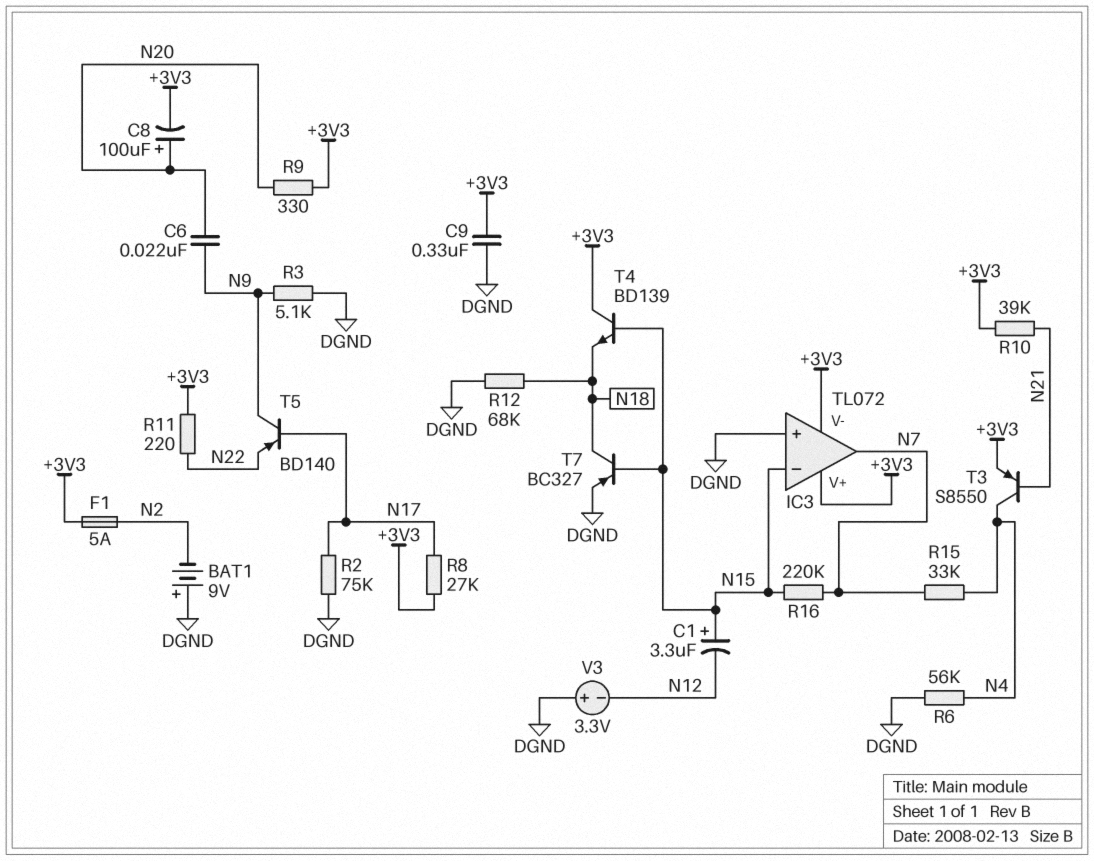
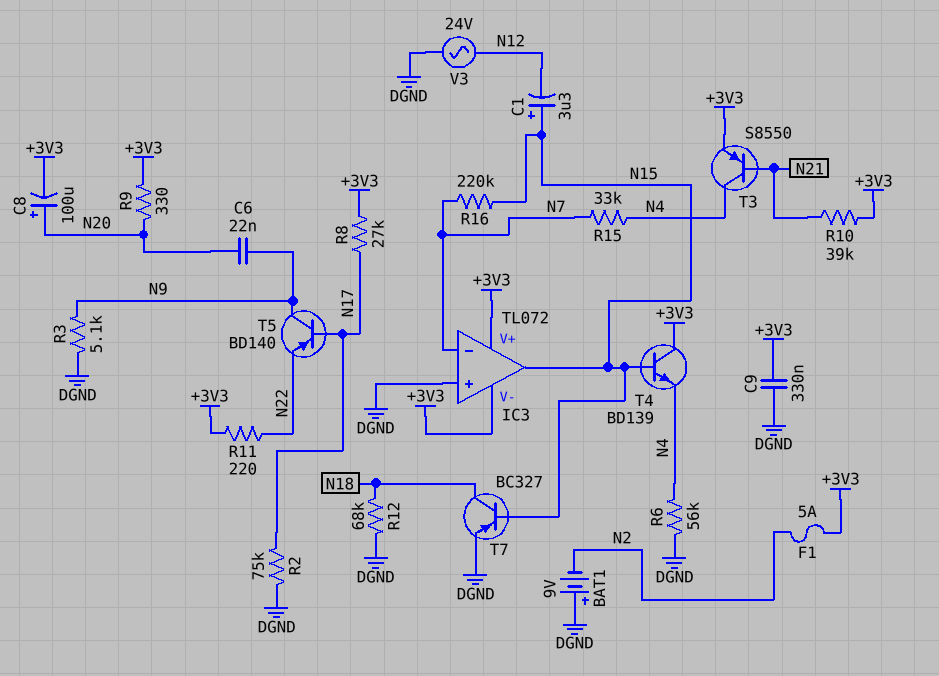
IC3 pin in-: N15 -> N7
IC3 pin out: N7 -> N15
T4: NPN BD139 (B N15, C +3V3, E N18) -> NPN BD139 (B N15, C +3V3, E N4)
V3: 3.3V (plus DGND, minus N12) -> AC 24V (DGND, N12)

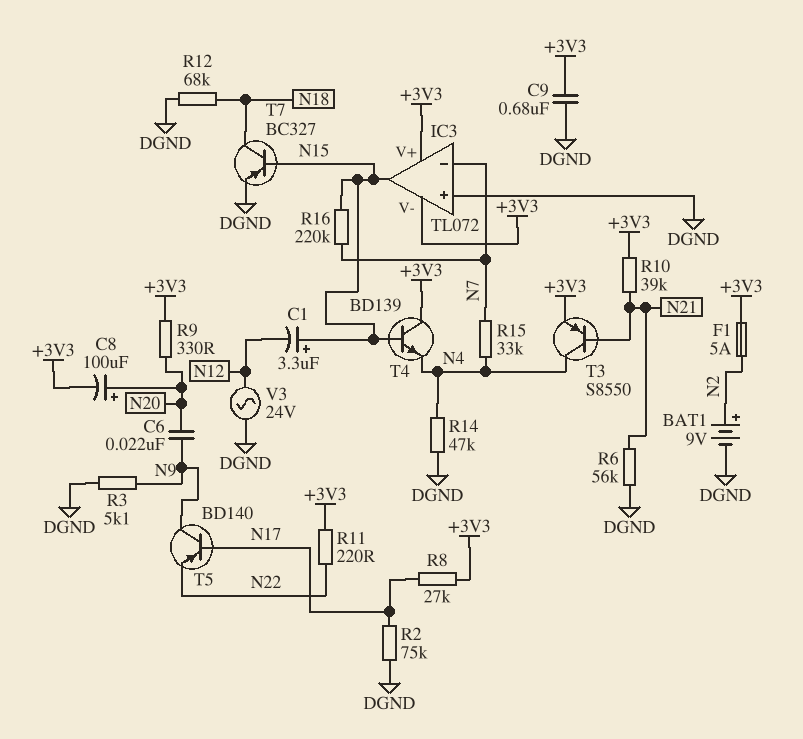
BAT1: 9V (plus DGND, minus N2) -> 9V (plus N2, minus DGND)
C9: 330nF (+3V3, DGND) -> 680nF (+3V3, DGND)
R6: 56k (DGND, N4) -> 56k (DGND, N21)
R14: none -> 47k (DGND, N4)

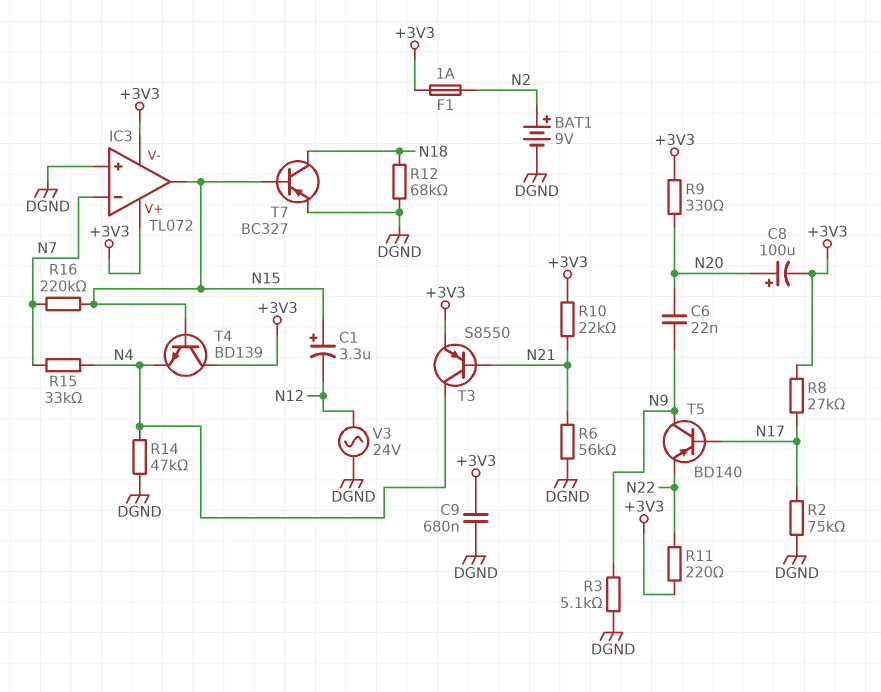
F1: 5A (+3V3, N2) -> 1A (+3V3, N2)
R10: 39k (+3V3, N21) -> 22k (+3V3, N21)

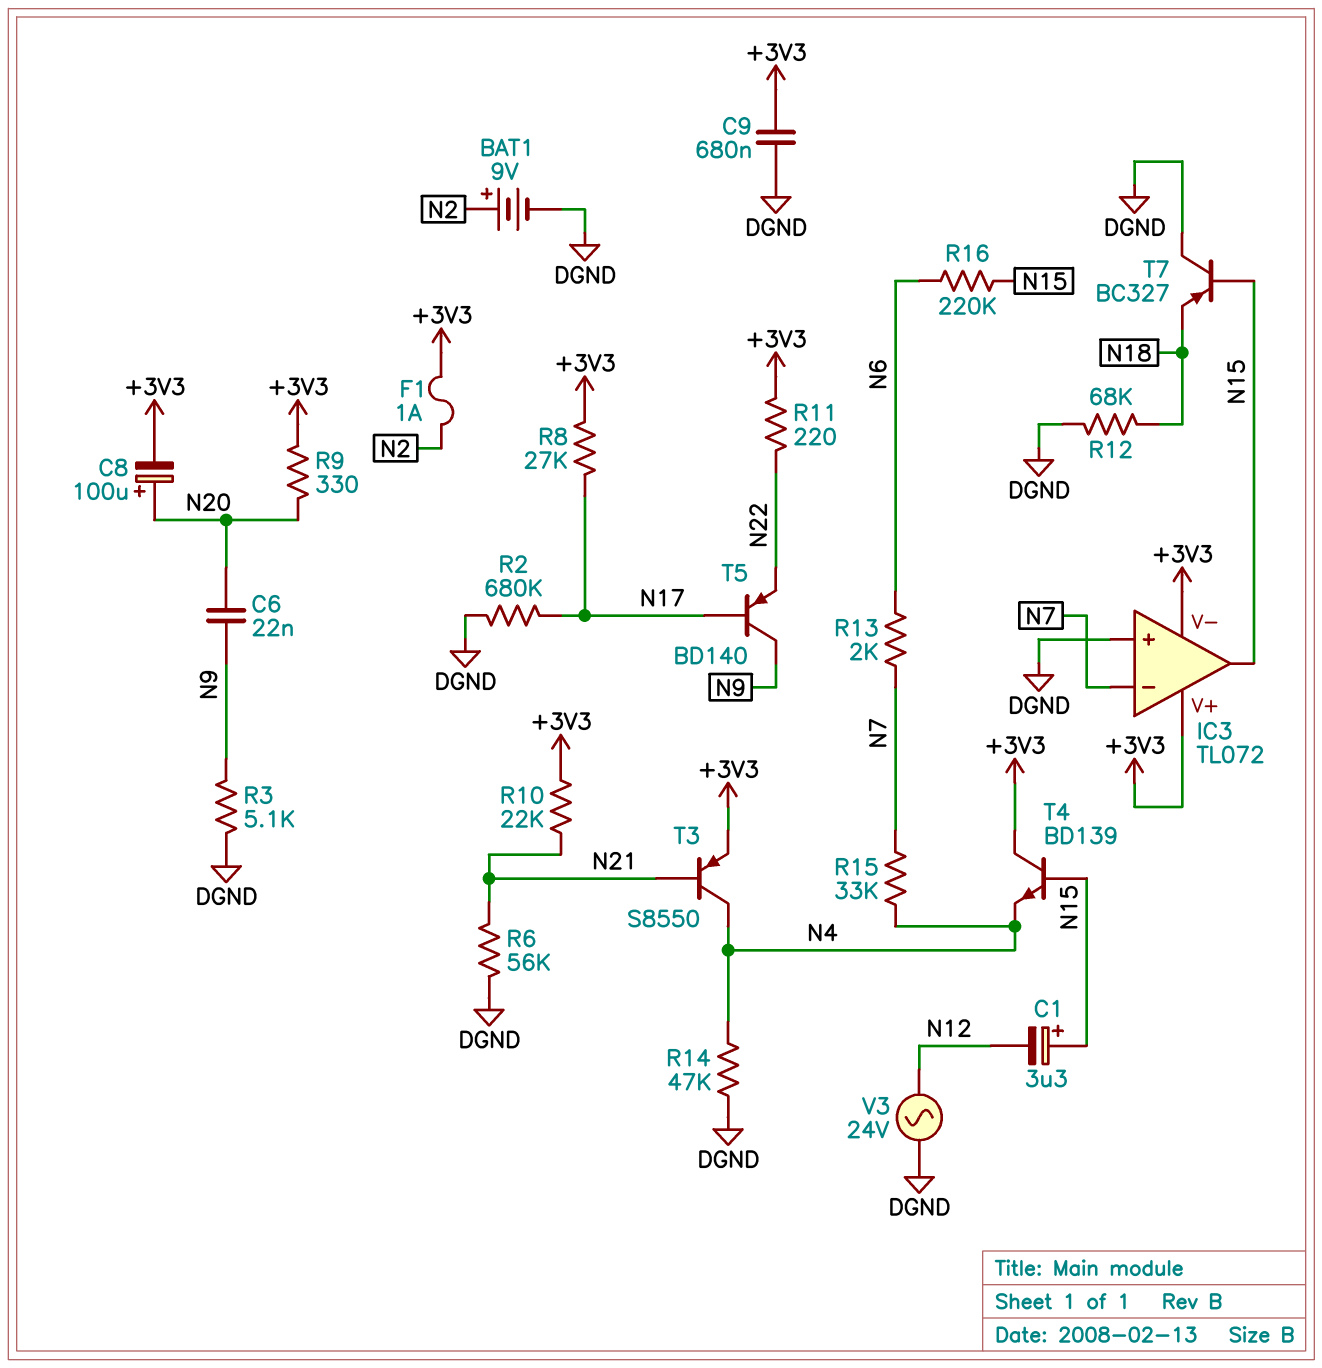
R2: 75k (DGND, N17) -> 680k (DGND, N17)
R13: none -> 2k (N6, N7)
R16: 220k (N7, N15) -> 220k (N6, N15)
T7: PNP BC327 (B N15, C N18, E DGND) -> PNP BC327 (B N15, C DGND, E N18)

